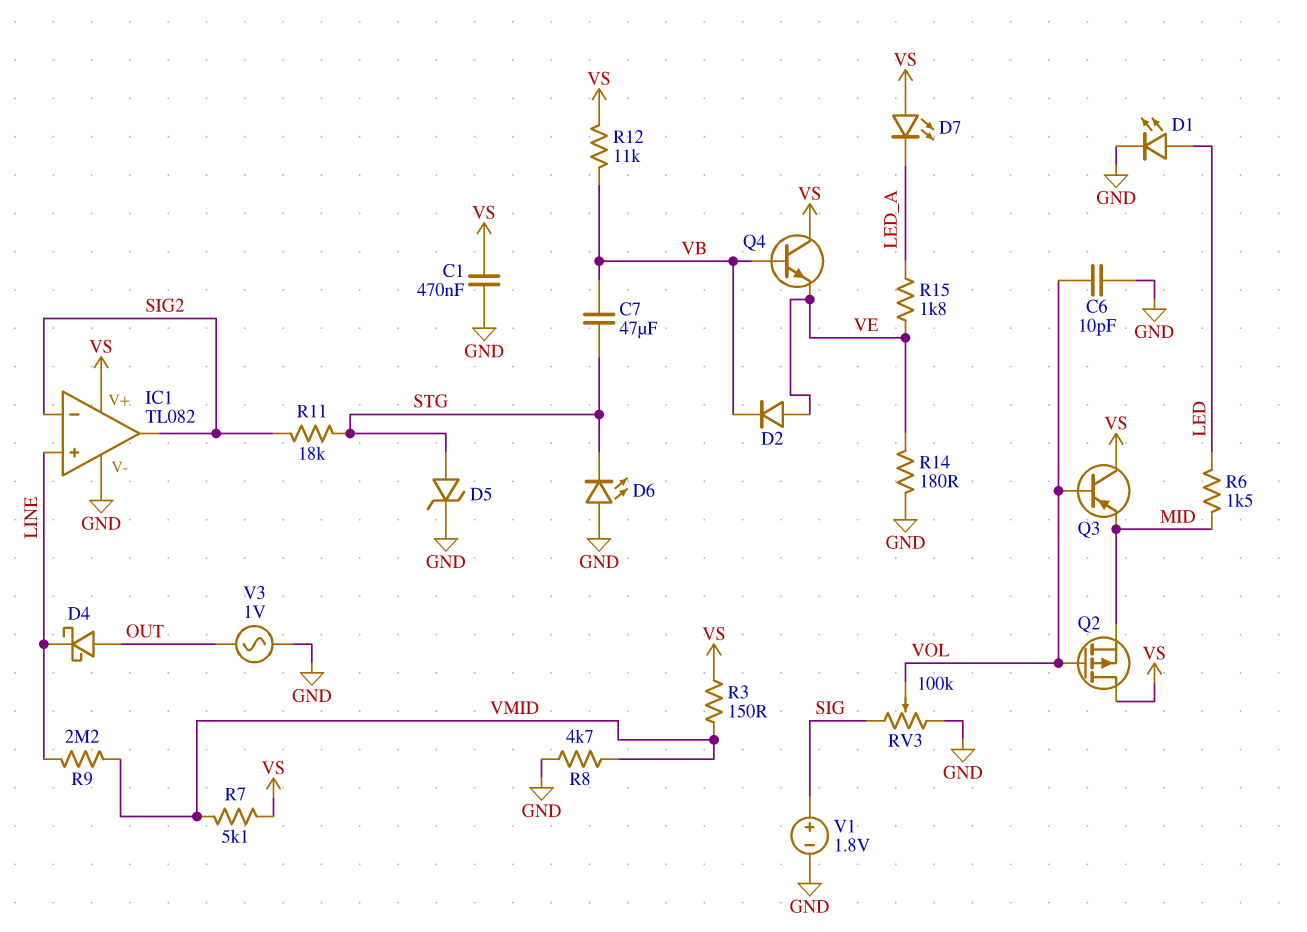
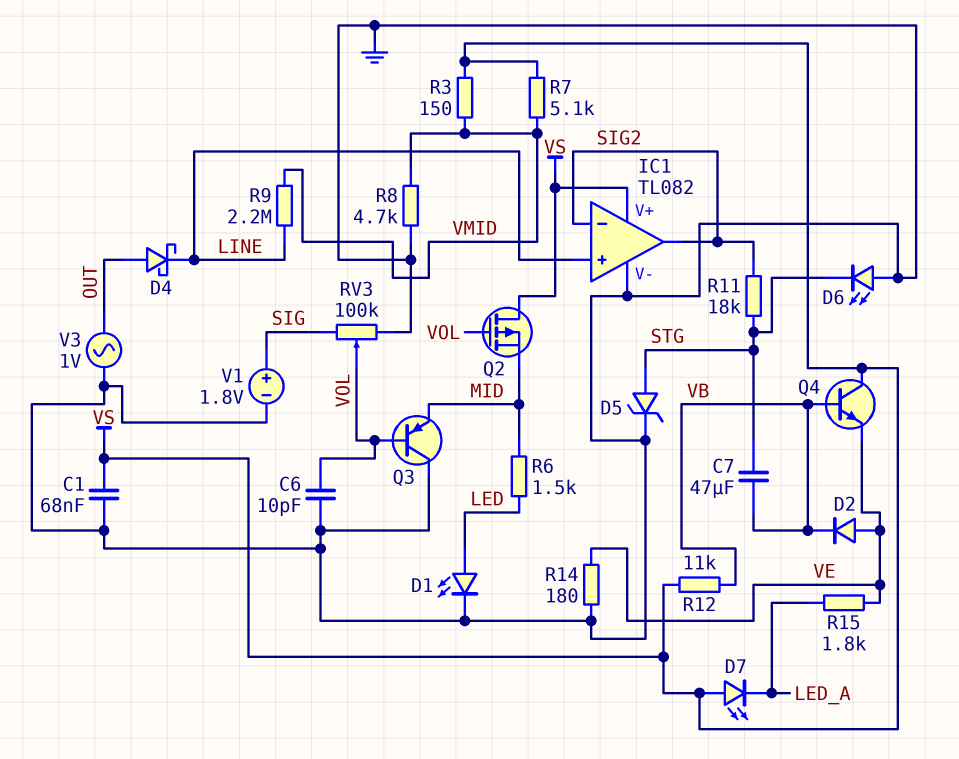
C1: 470nF (GND, VS) -> 68nF (GND, VS)
Q3: PNP (B VOL, C VS, E MID) -> PNP (B VOL, C GND, E MID)

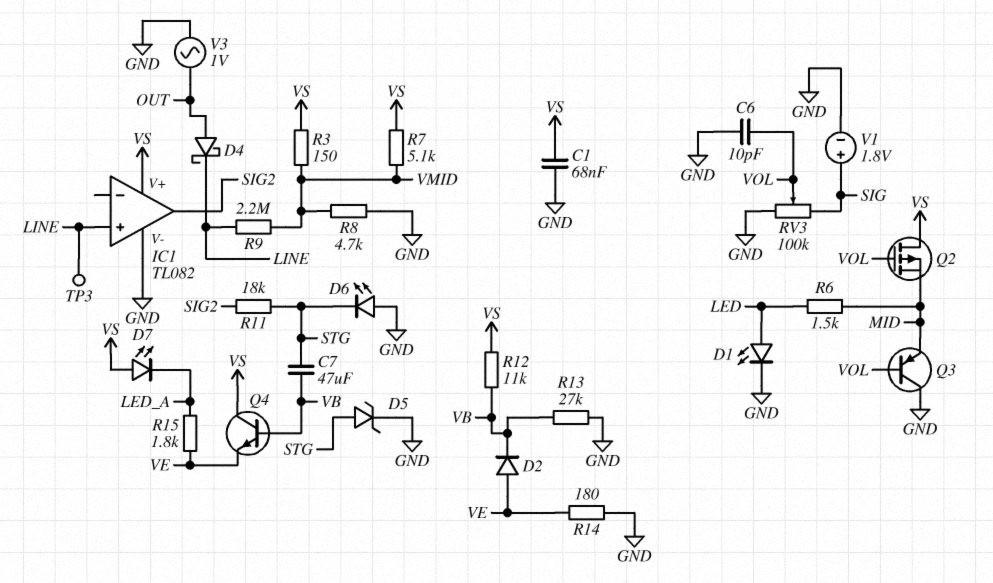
IC1 pin in-: SIG2 -> none
R13: none -> 27k (GND, VB)
TP3: none -> test point (LINE)

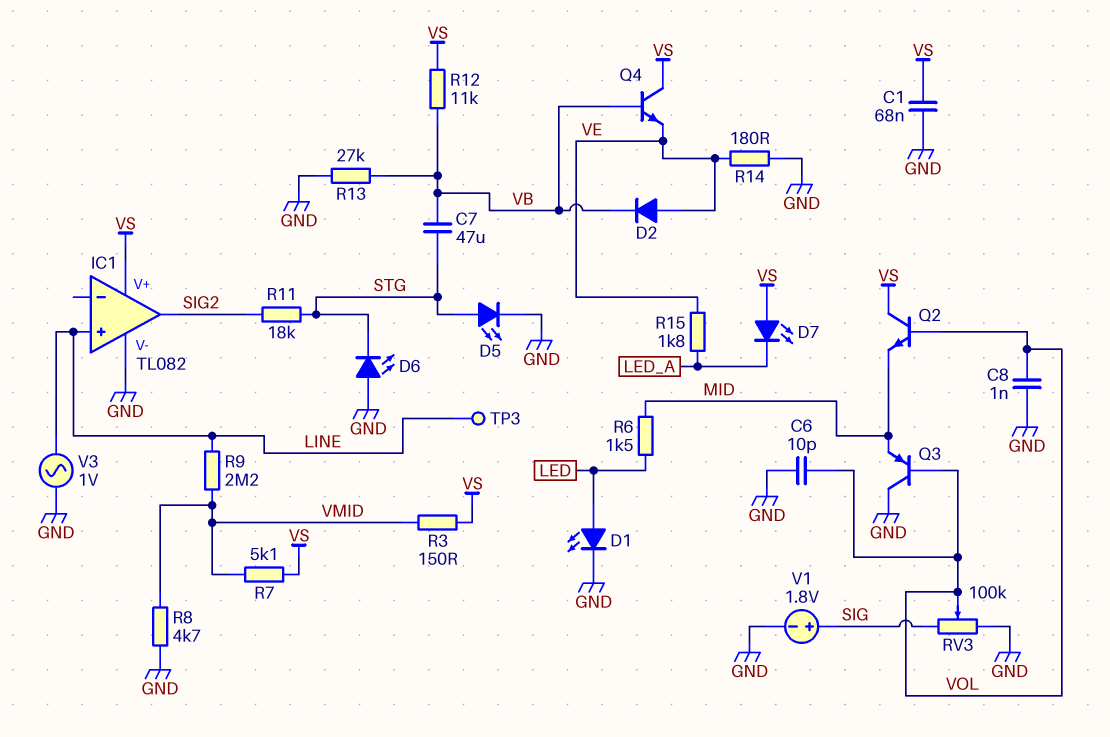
C8: none -> 1nF (GND, VOL)
D4: schottky (A OUT, K LINE) -> none
D5: zener (A STG, K GND) -> LED (A STG, K GND)
Q2: PMOS (G VOL, D VS, S MID) -> NPN (B VOL, C VS, E MID)
V3: AC 1V (GND, OUT) -> AC 1V (GND, LINE)

